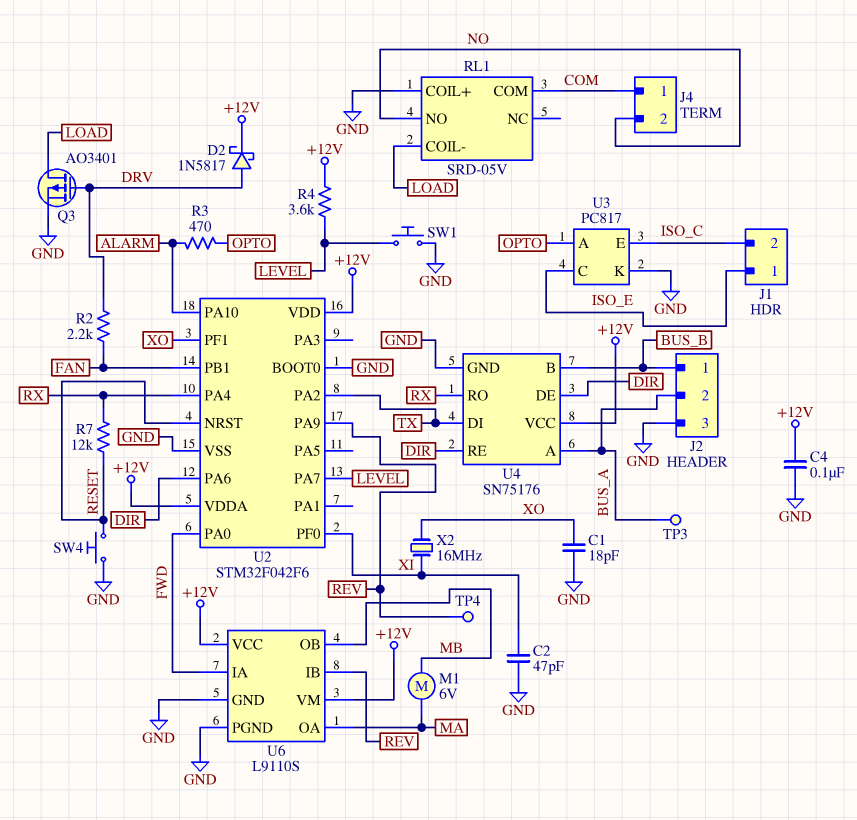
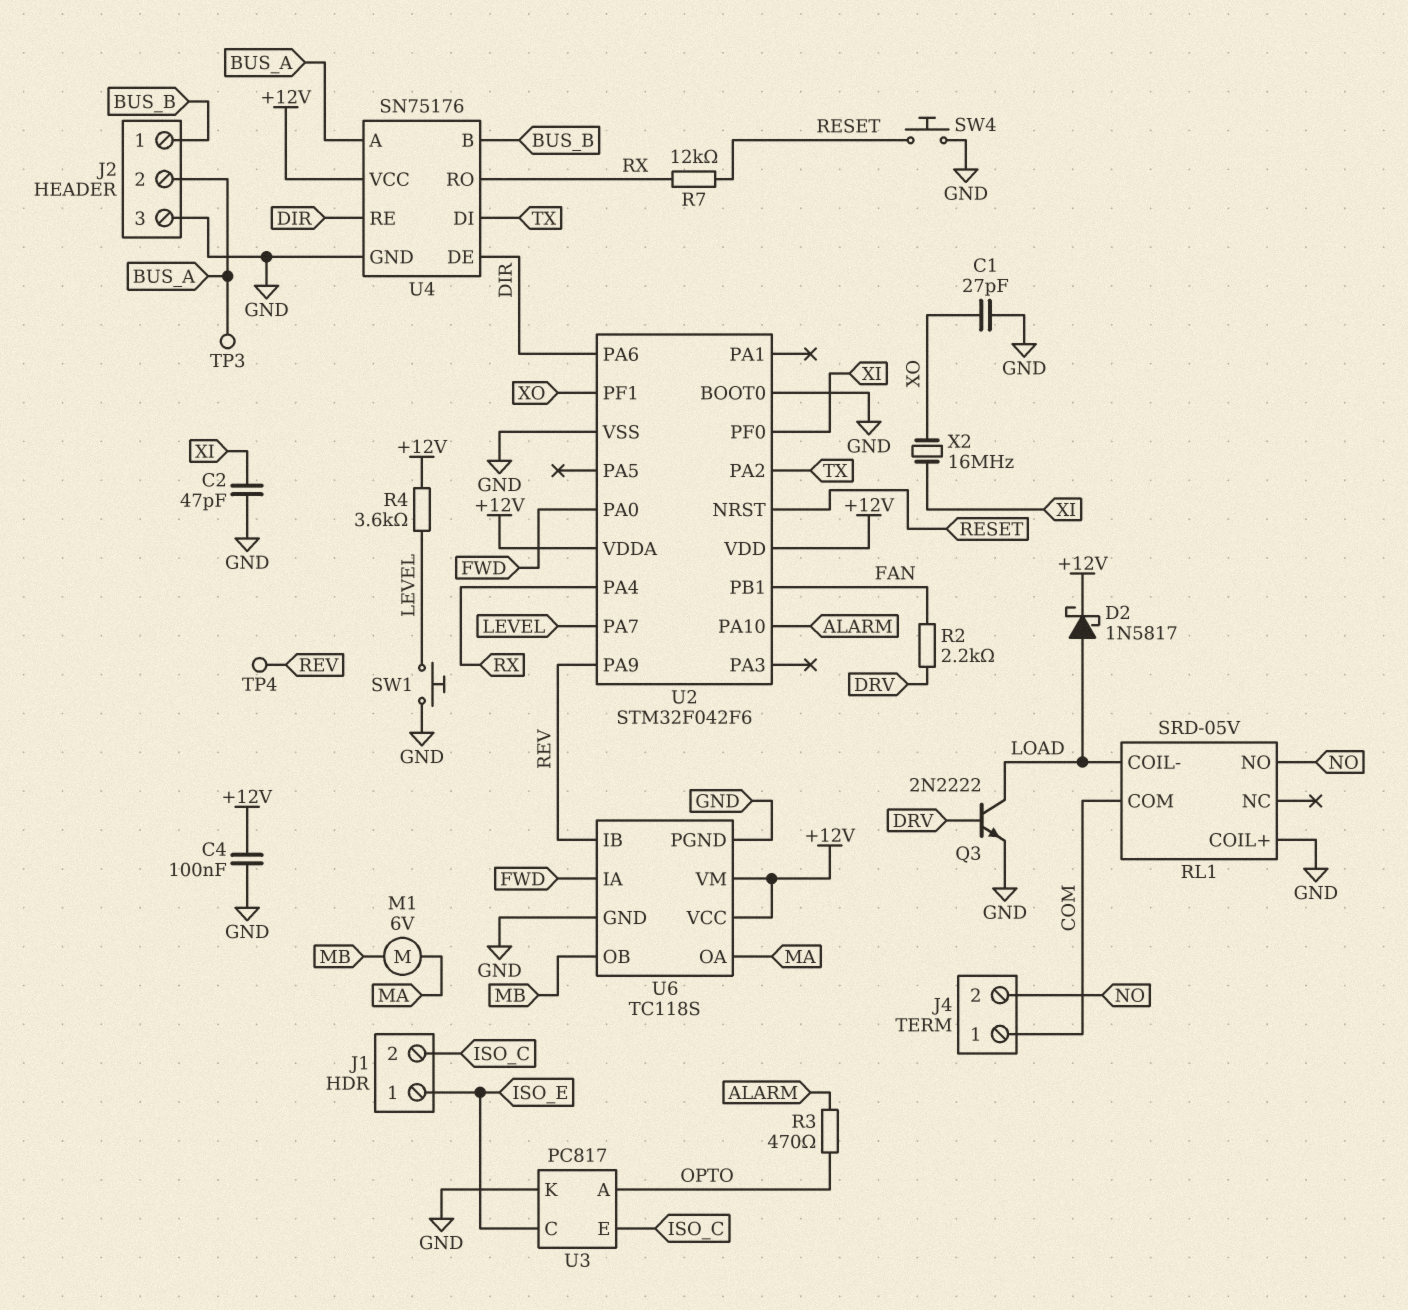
C1: 18pF (GND, XO) -> 27pF (GND, XO)
D2: schottky 1N5817 (A DRV, K +12V) -> schottky 1N5817 (A LOAD, K +12V)
Q3: PMOS AO3401 (G DRV, D LOAD, S GND) -> NPN 2N2222 (B DRV, C LOAD, E GND)
U6: L9110S -> TC118S

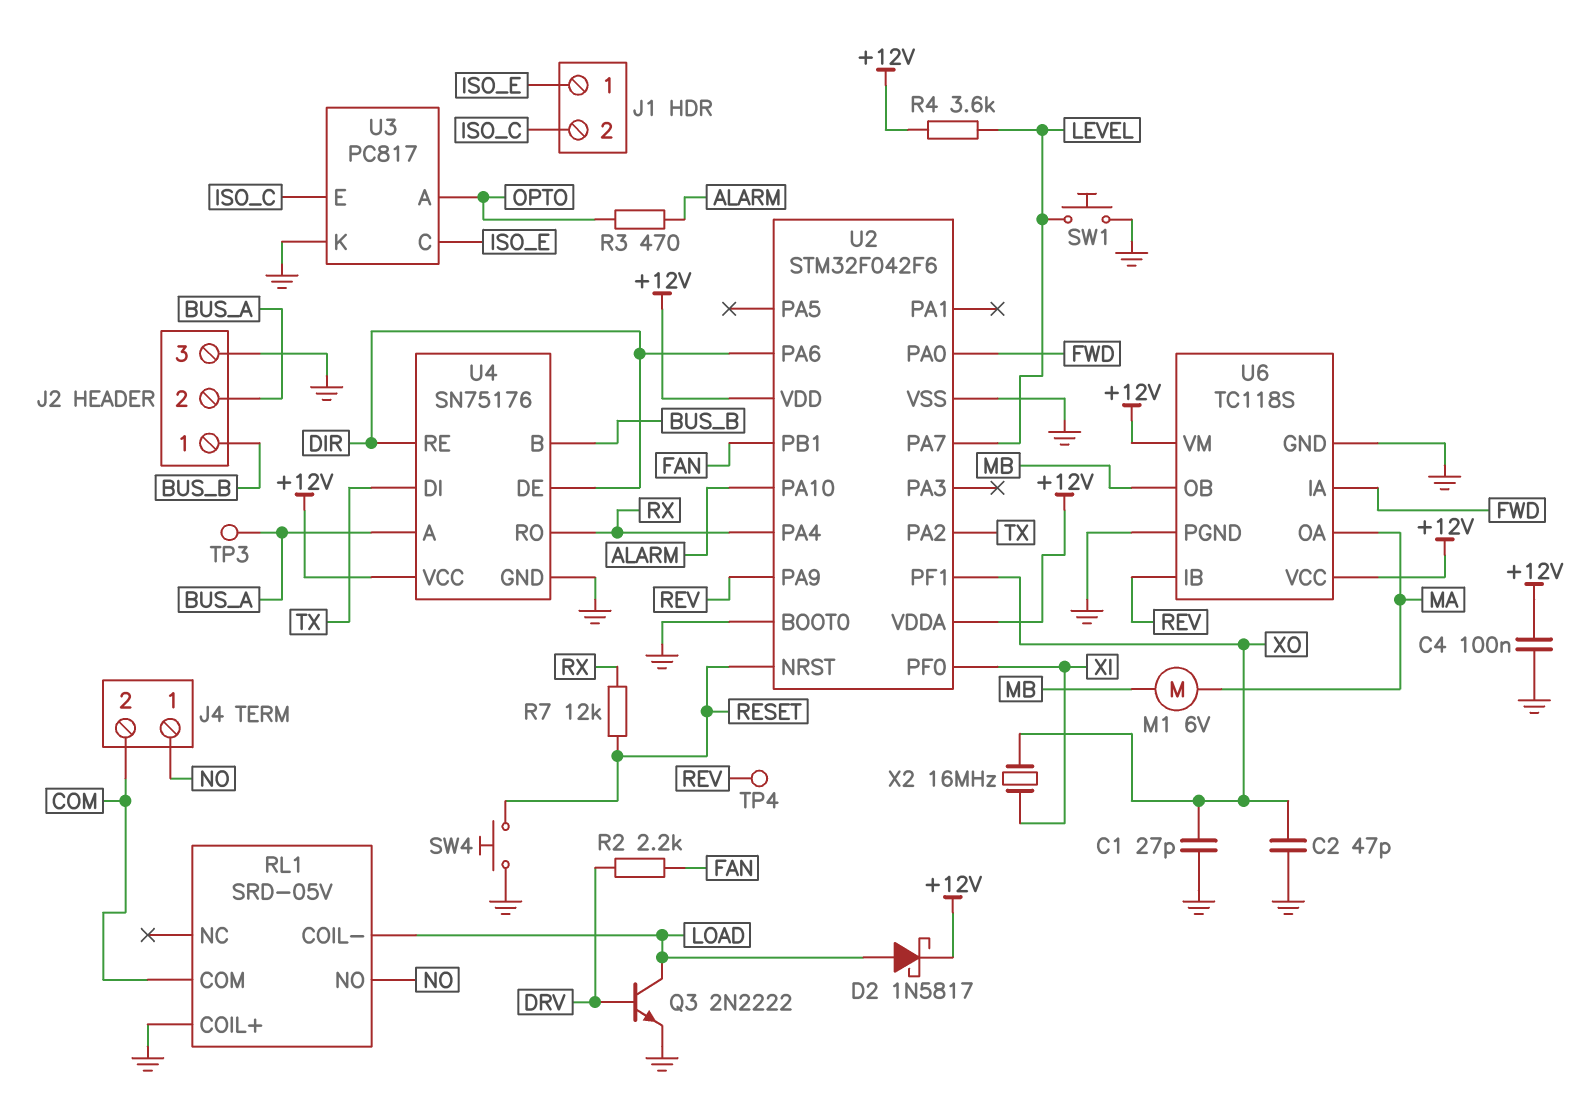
C2: 47pF (GND, XI) -> 47pF (GND, XO)
J4 pin 1: COM -> NO
J4 pin 2: NO -> COM

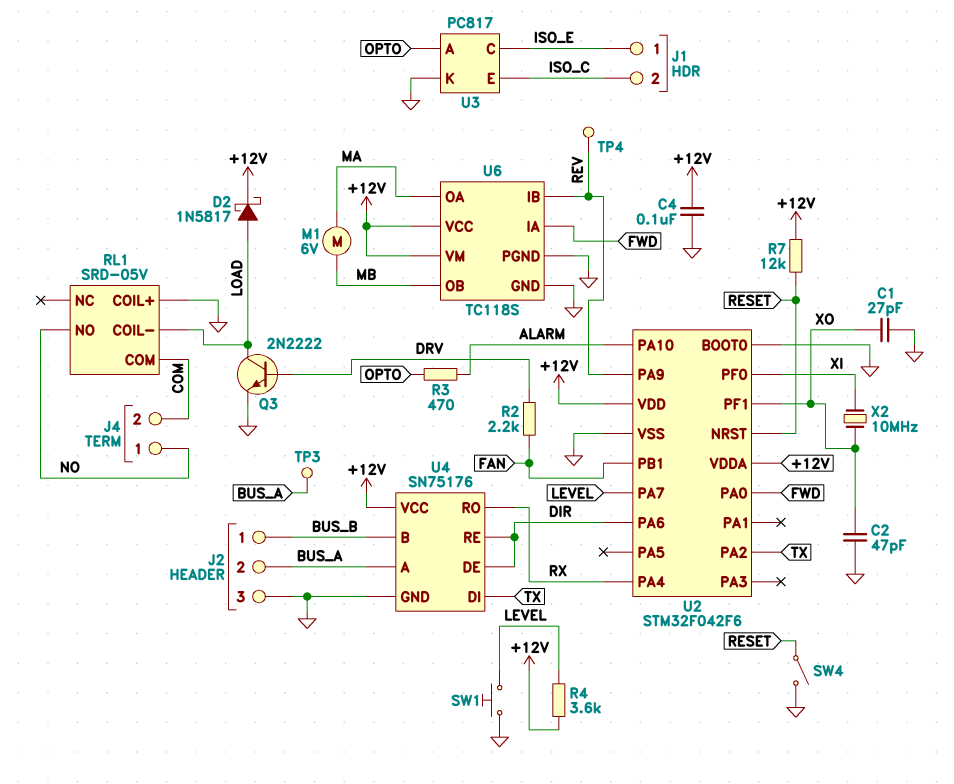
R7: 12k (RESET, RX) -> 12k (+12V, RESET)
SW4: button (GND, RESET) -> switch (GND, RESET)
X2: 16MHz (XI, XO) -> 10MHz (XI, XO)

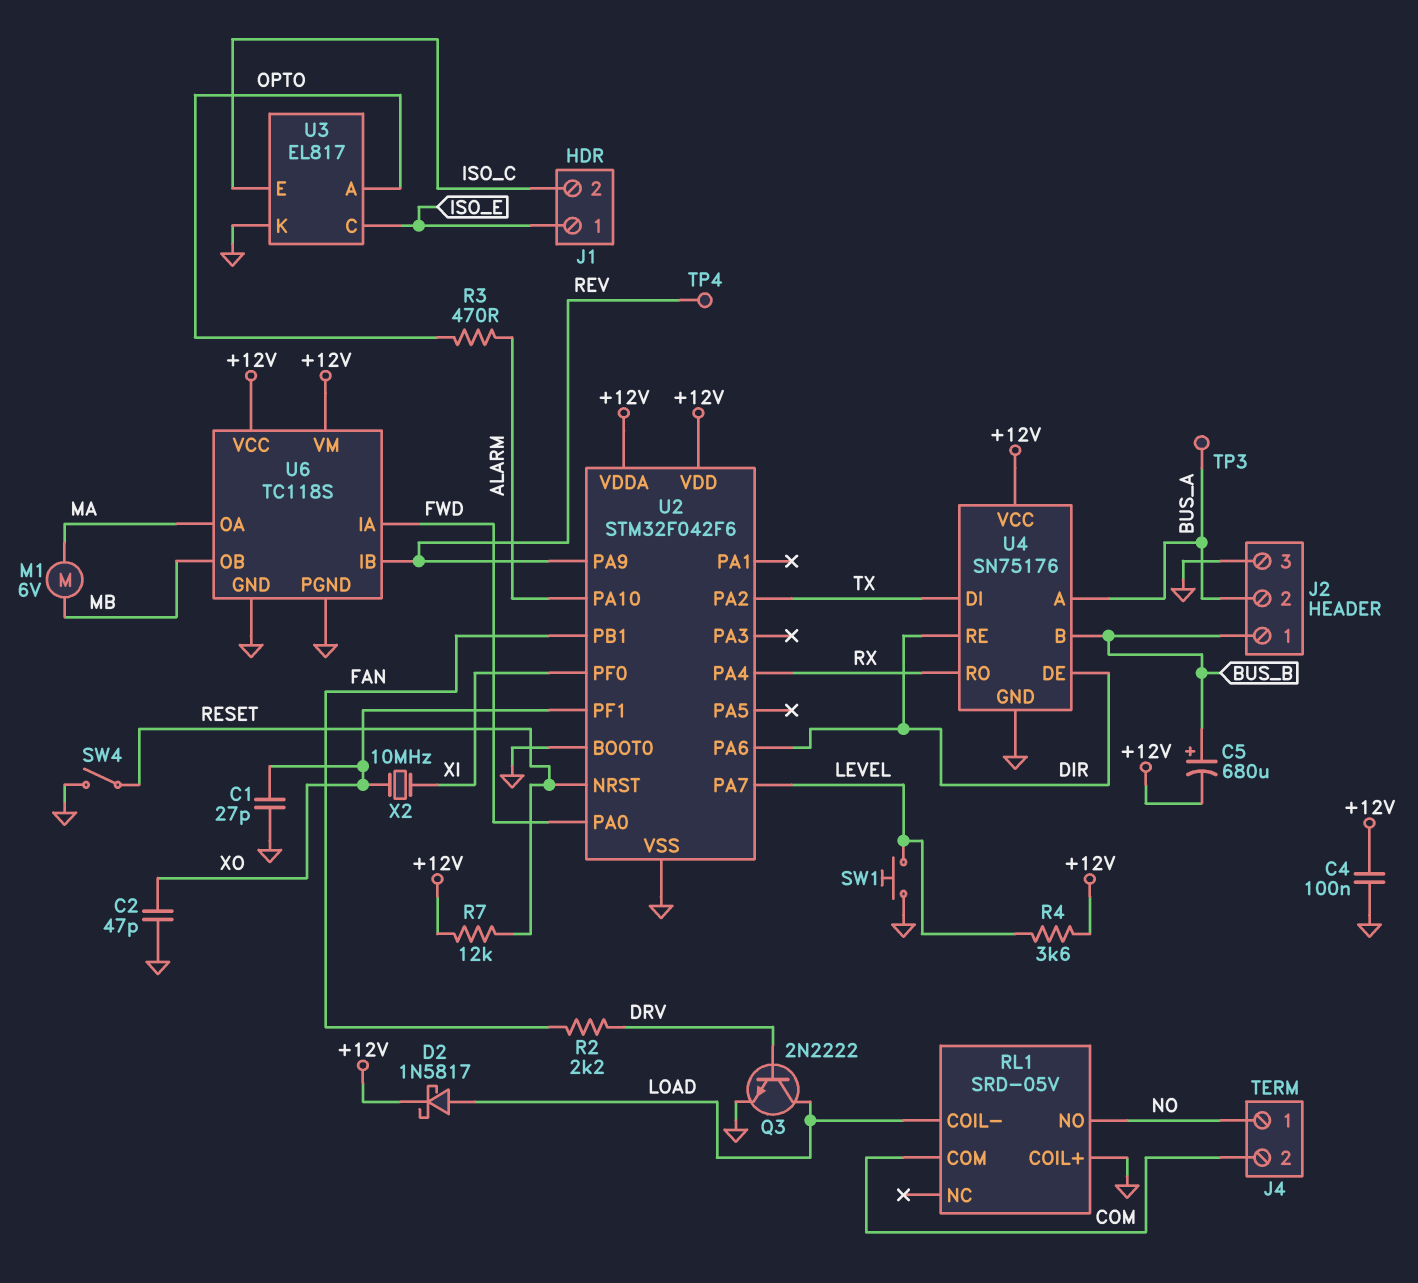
C5: none -> 680uF (plus BUS_B, minus +12V)
U3: PC817 -> EL817

